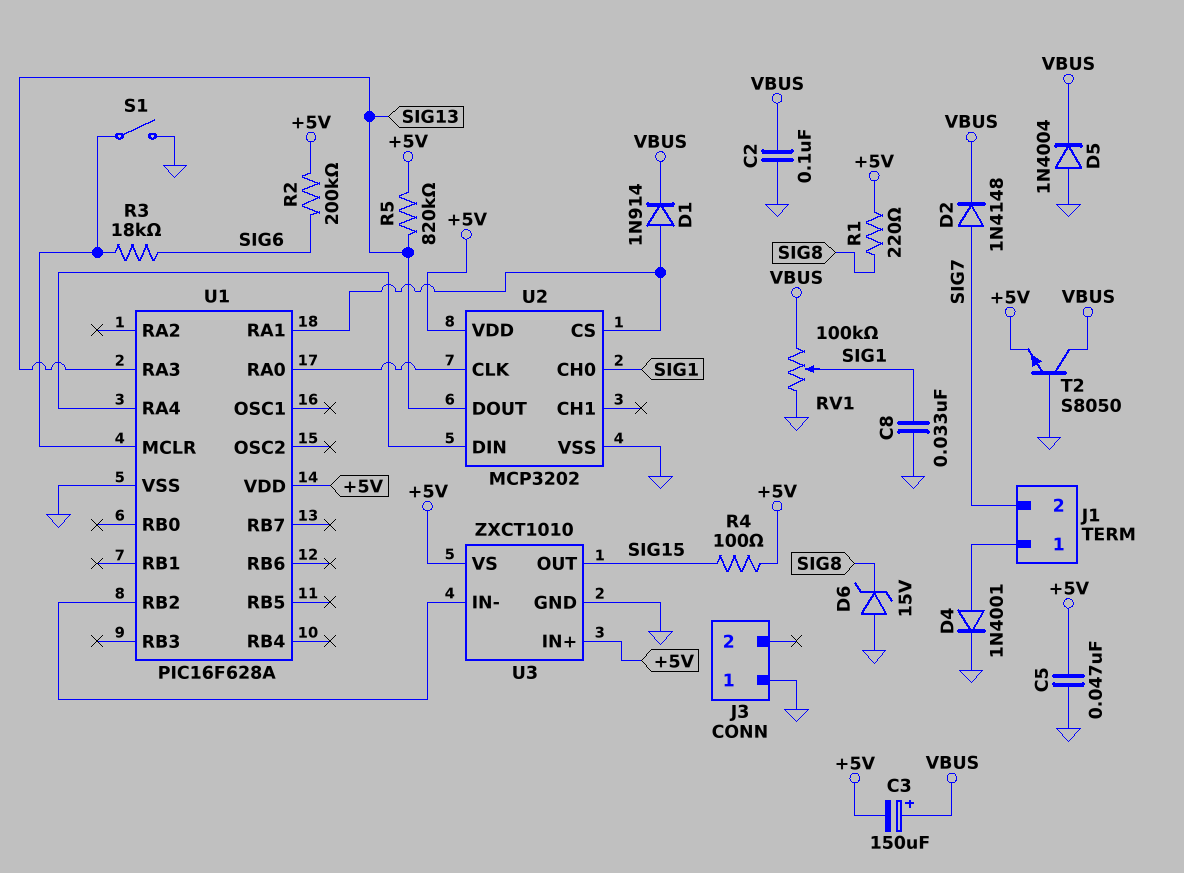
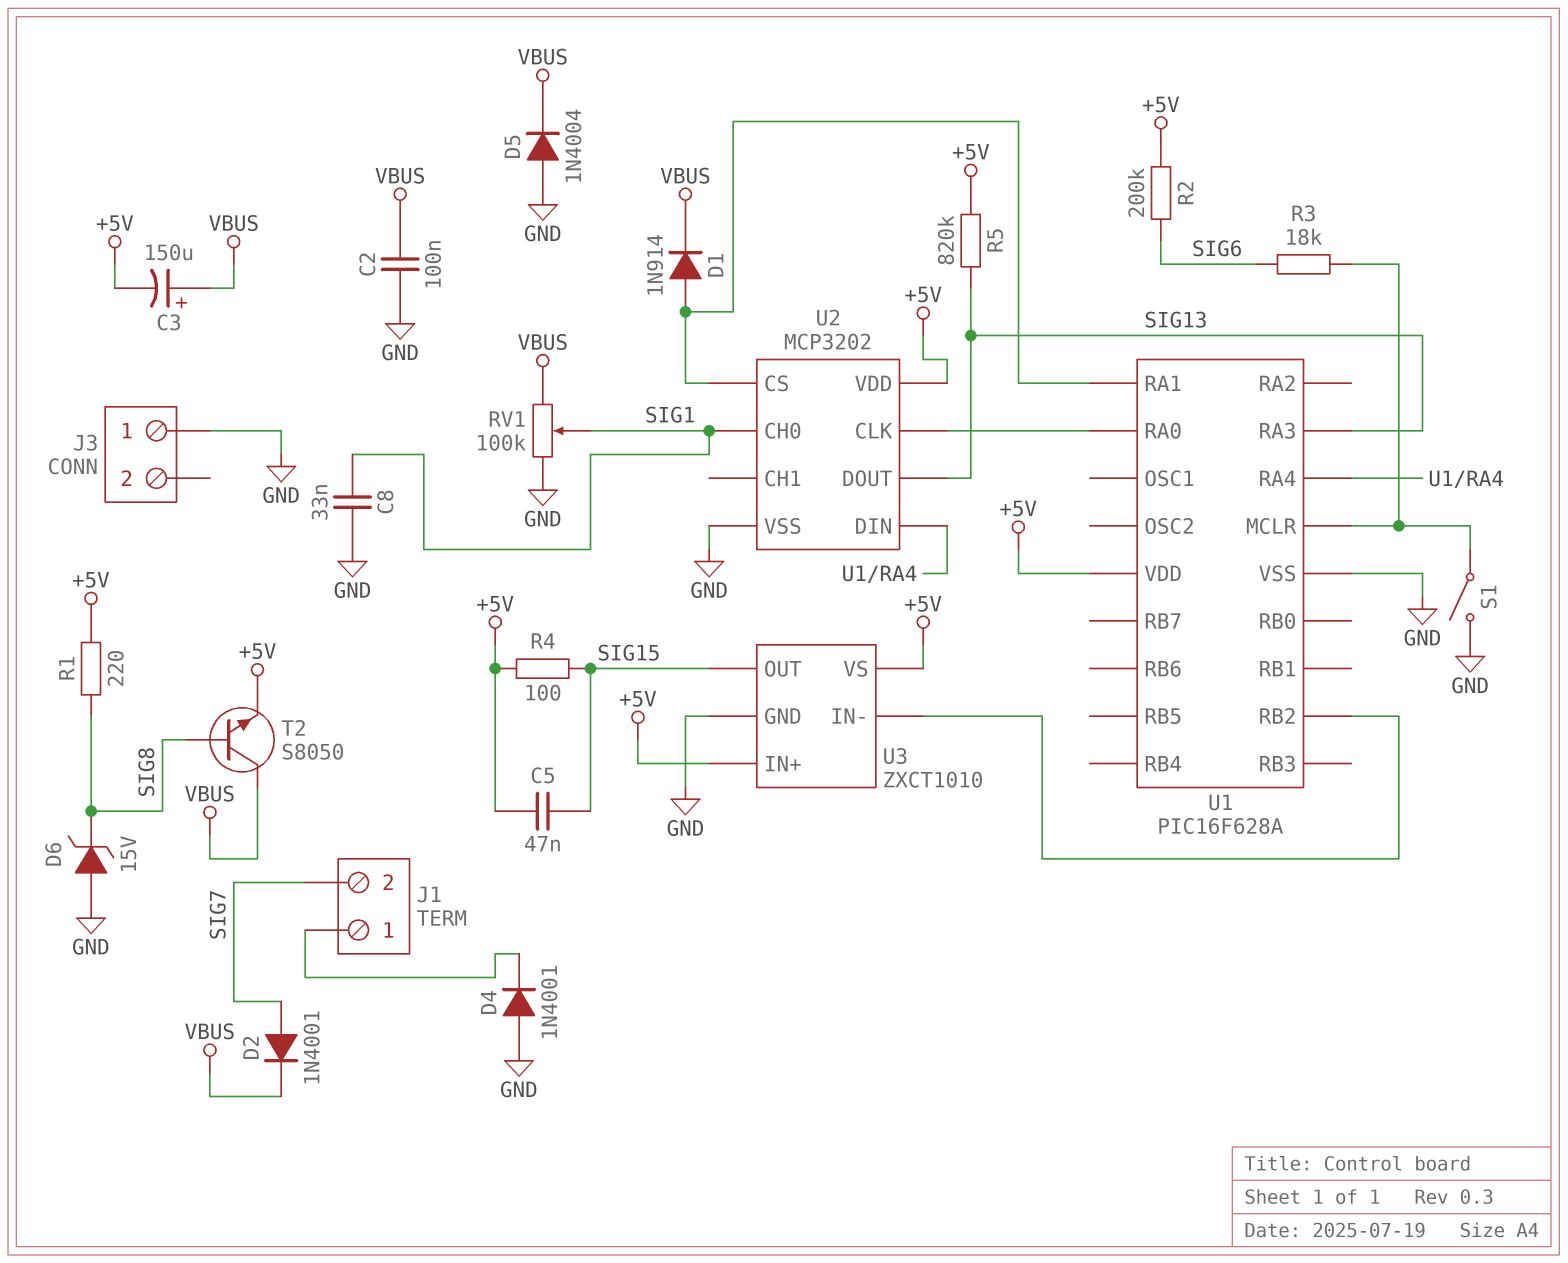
C5: 47nF (+5V, GND) -> 47nF (+5V, SIG15)
D2: diode 1N4148 (A SIG7, K VBUS) -> diode 1N4001 (A SIG7, K VBUS)
D4: diode 1N4001 (A J1/1, K GND) -> diode 1N4001 (A GND, K J1/1)
T2: NPN S8050 (B GND, C VBUS, E +5V) -> NPN S8050 (B SIG8, C VBUS, E +5V)

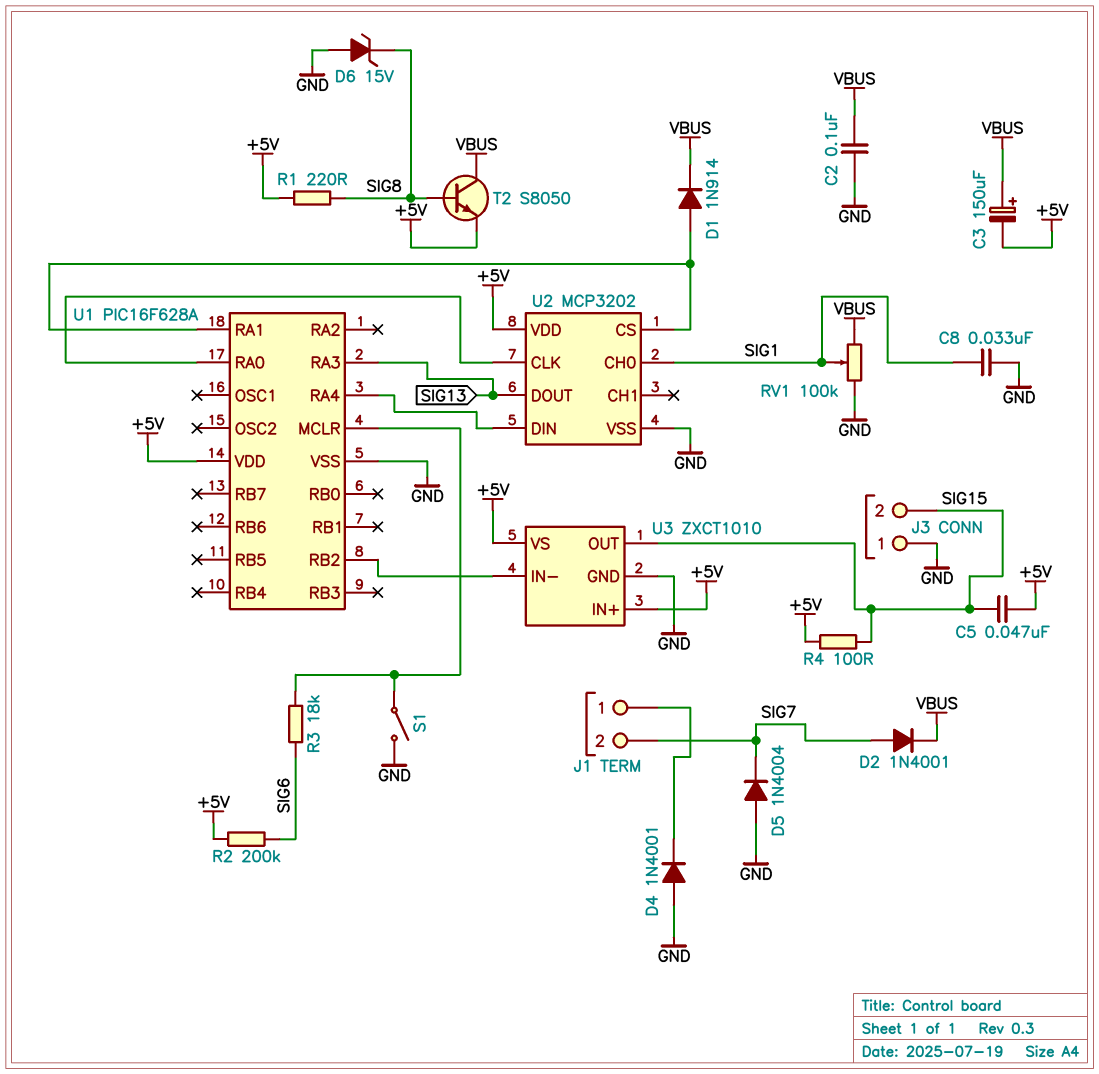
D5: diode 1N4004 (A GND, K VBUS) -> diode 1N4004 (A GND, K SIG7)
J3 pin 2: none -> SIG15
R5: 820k (+5V, SIG13) -> none

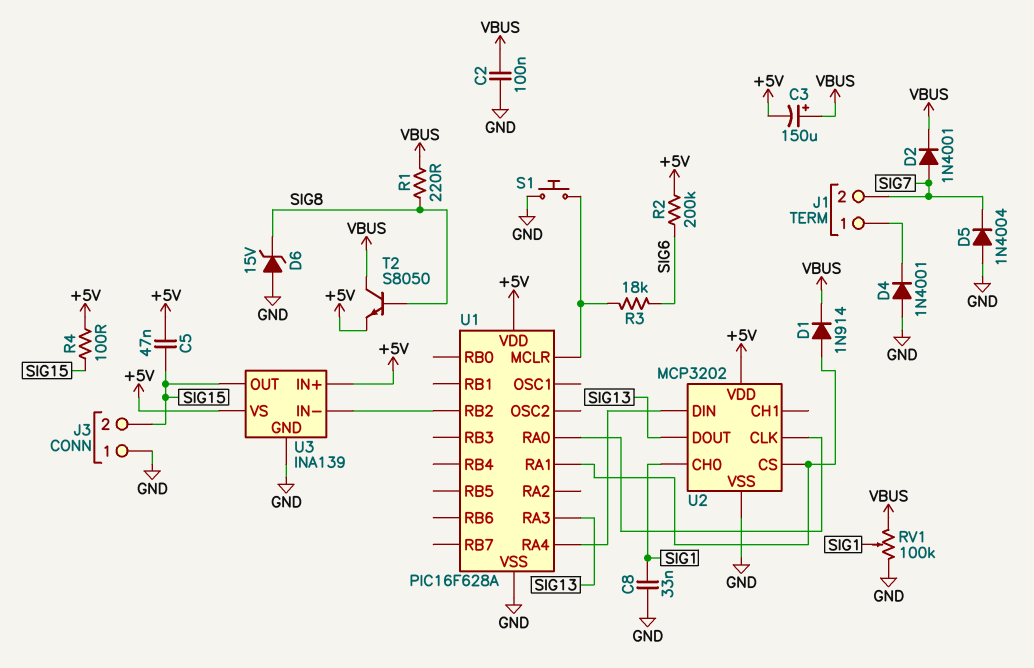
R1: 220 (+5V, SIG8) -> 220 (SIG8, VBUS)
S1: switch (GND, U1/MCLR) -> button (GND, U1/MCLR)
U3: ZXCT1010 -> INA139

